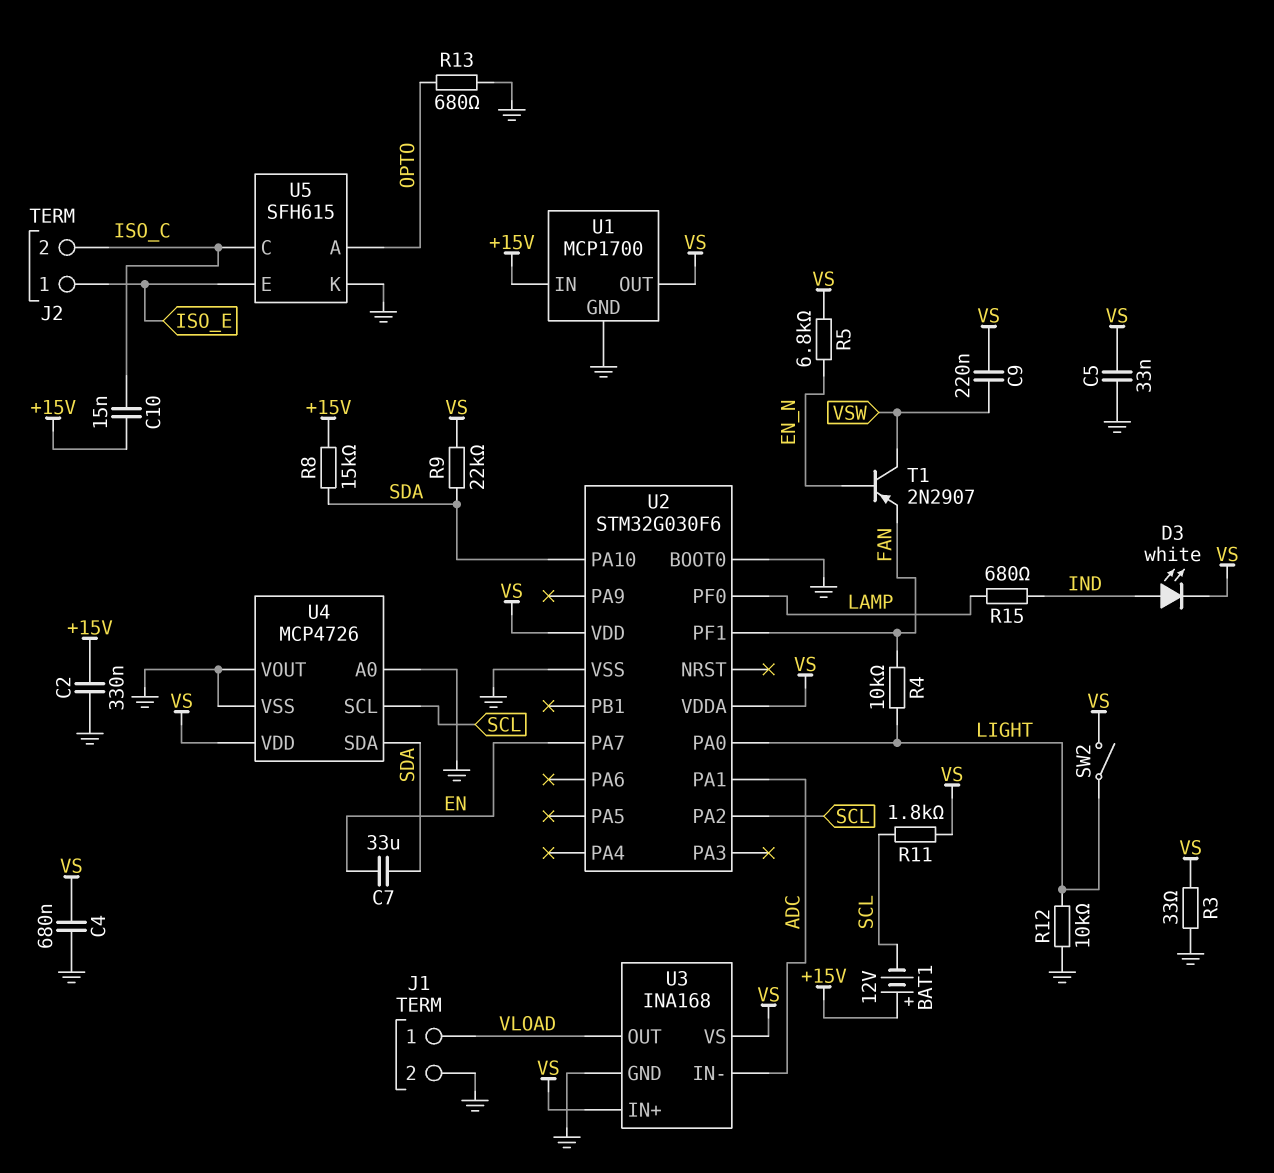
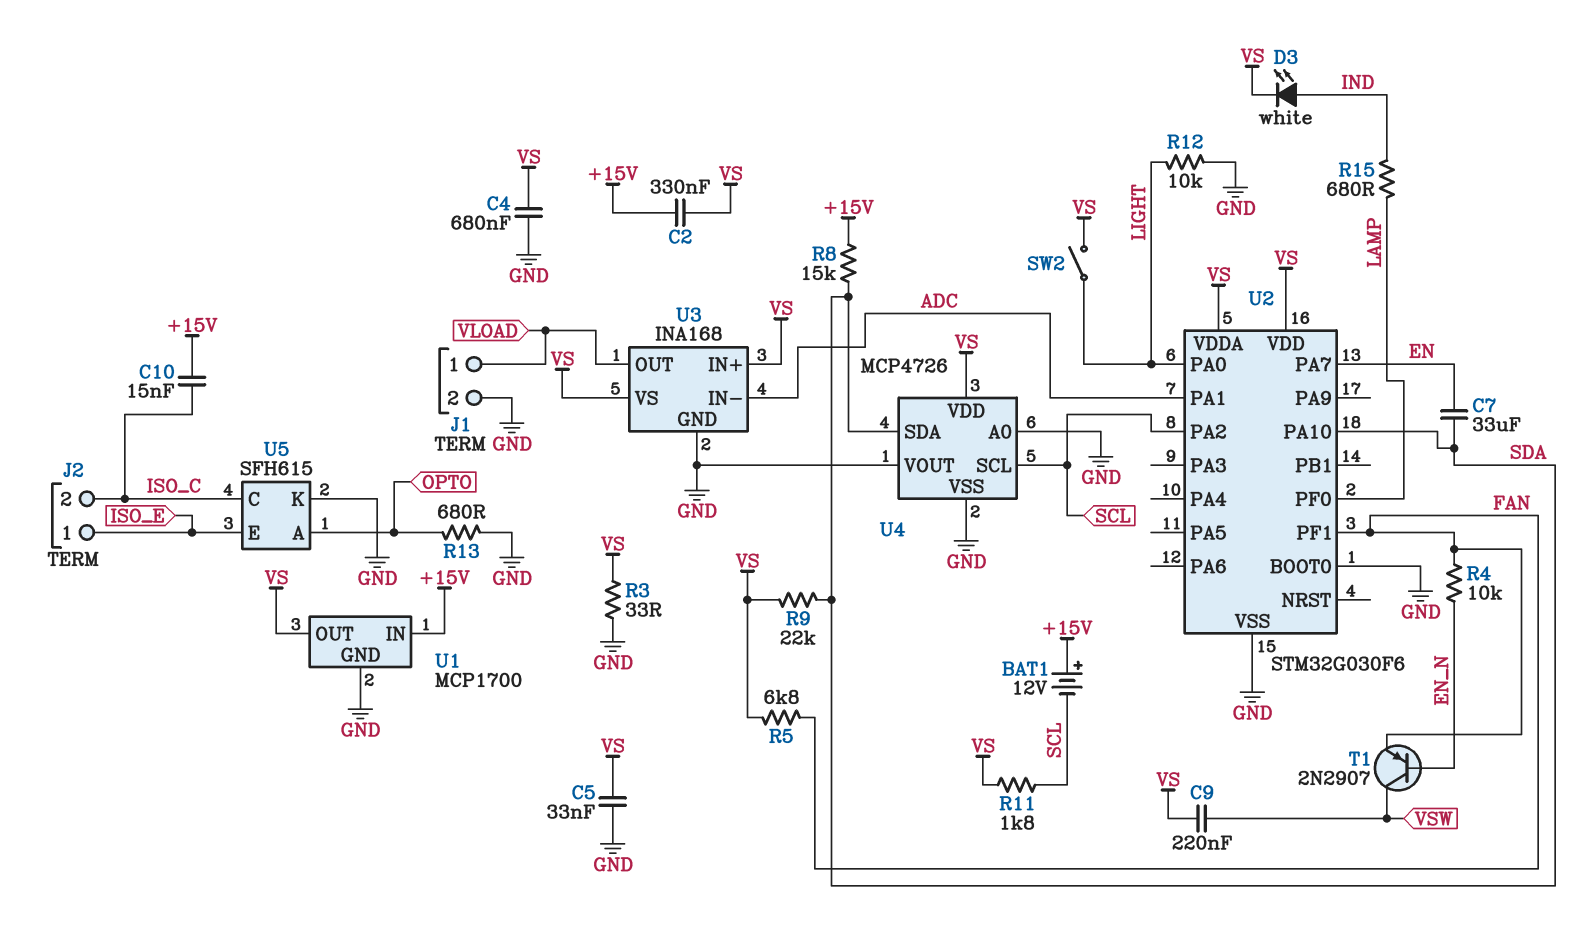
C2: 330nF (+15V, GND) -> 330nF (+15V, VS)
R4: 10k (FAN, LIGHT) -> 10k (EN_N, FAN)
R5: 6.8k (EN_N, VS) -> 6.8k (FAN, VS)

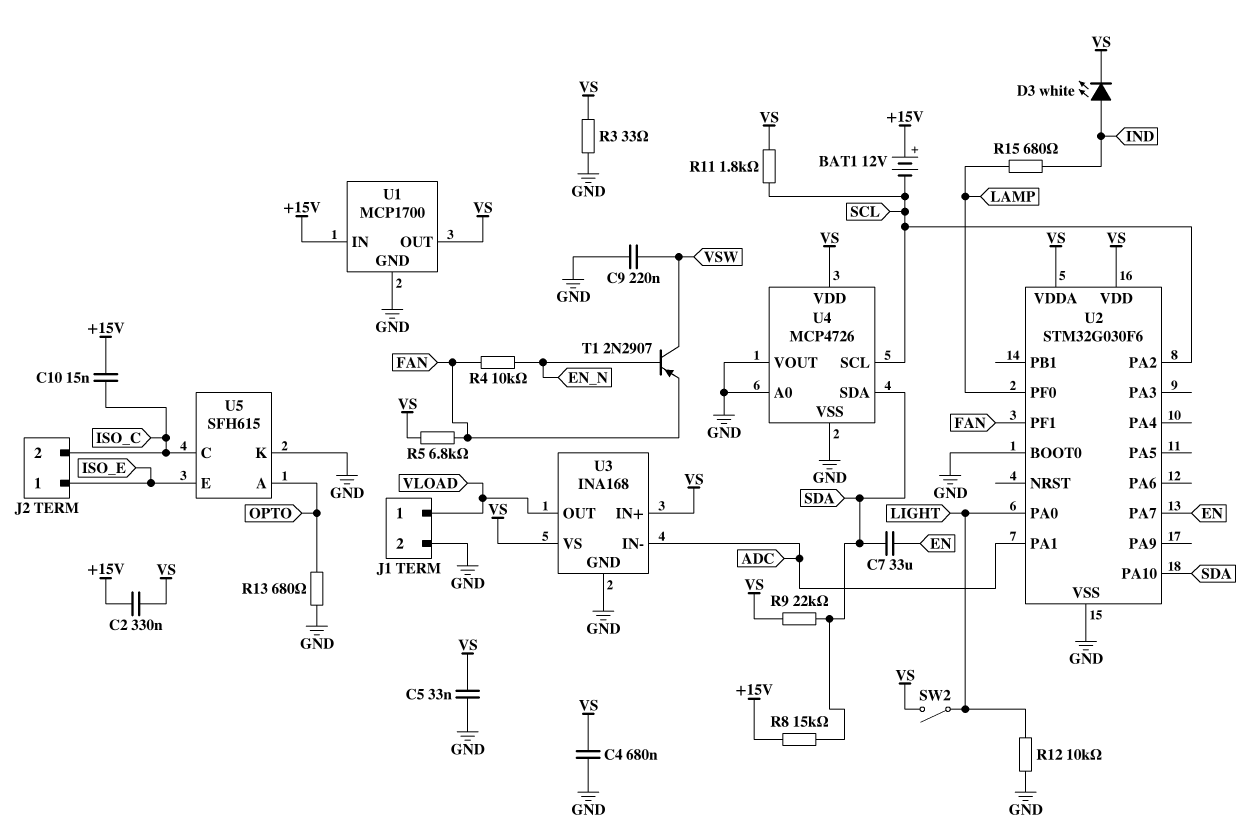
C9: 220nF (VS, VSW) -> 220nF (GND, VSW)

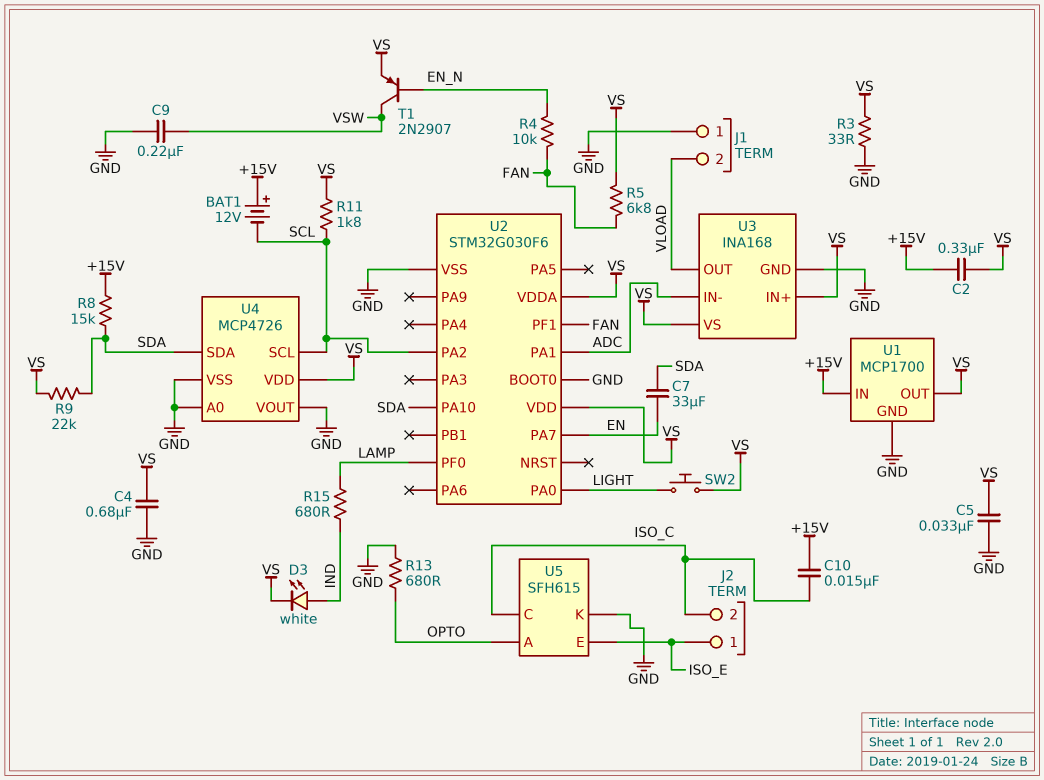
J1 pin 1: VLOAD -> GND
J1 pin 2: GND -> VLOAD
R12: 10k (GND, LIGHT) -> none
SW2: switch (LIGHT, VS) -> button (LIGHT, VS)
T1: PNP 2N2907 (B EN_N, C VSW, E FAN) -> PNP 2N2907 (B EN_N, C VSW, E VS)

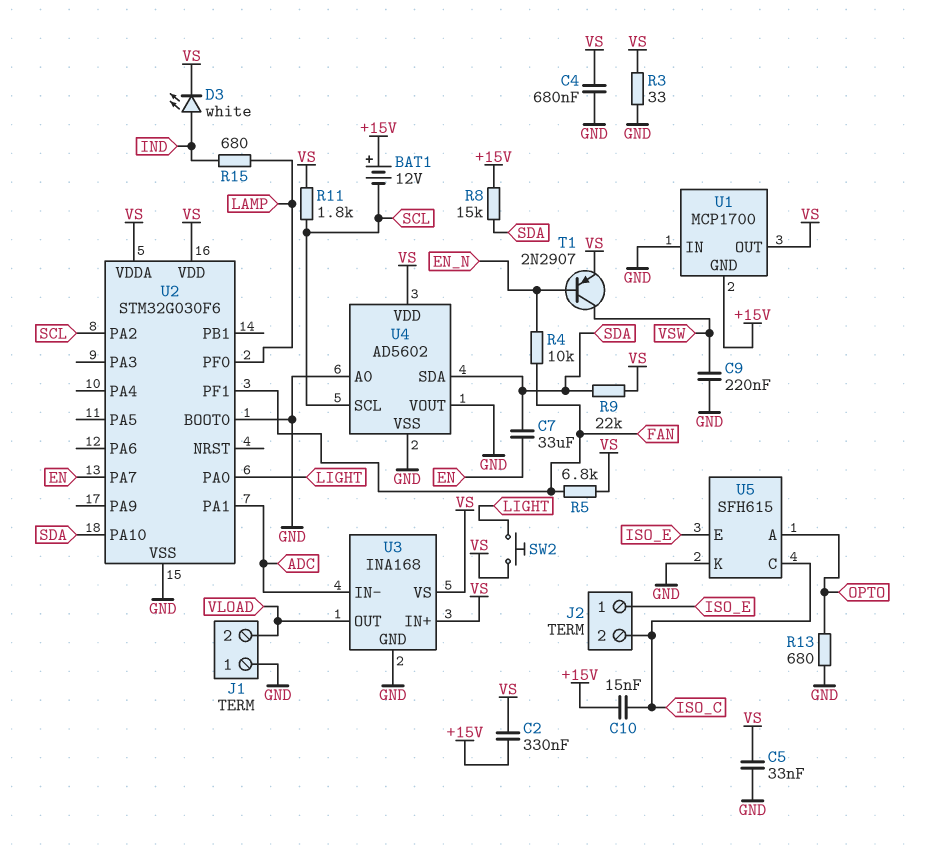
U1 pin GND: GND -> +15V
U1 pin IN: +15V -> GND
U4: MCP4726 -> AD5602

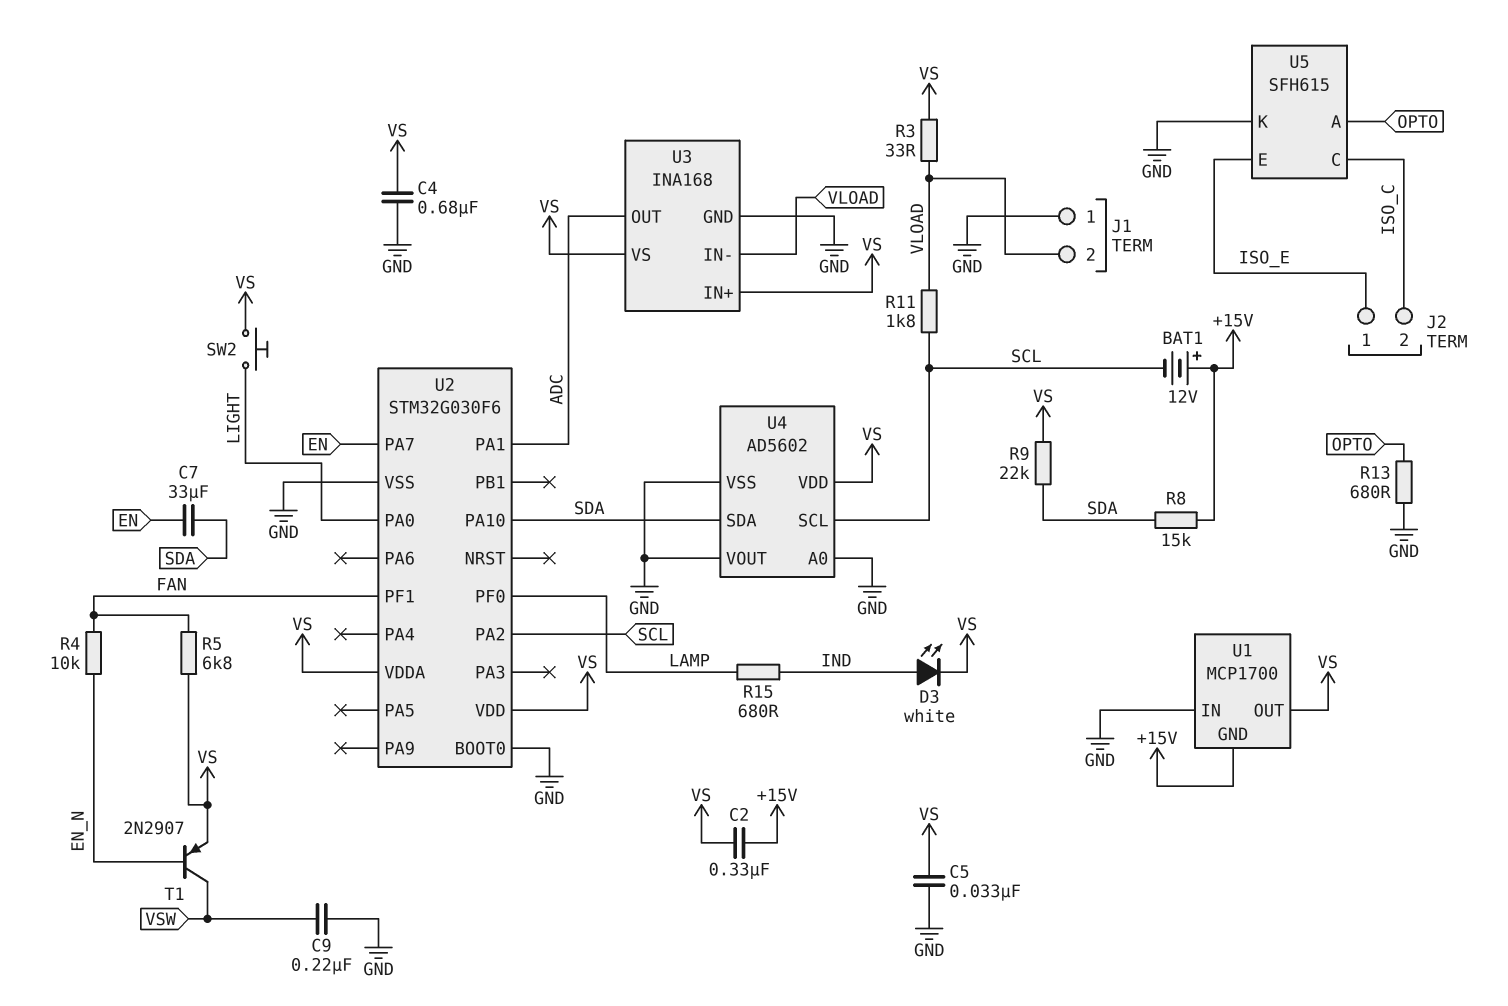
C10: 15nF (+15V, ISO_C) -> none
R3: 33 (GND, VS) -> 33 (VLOAD, VS)
R11: 1.8k (SCL, VS) -> 1.8k (SCL, VLOAD)
U3 pin IN-: ADC -> VLOAD
U3 pin OUT: VLOAD -> ADC

